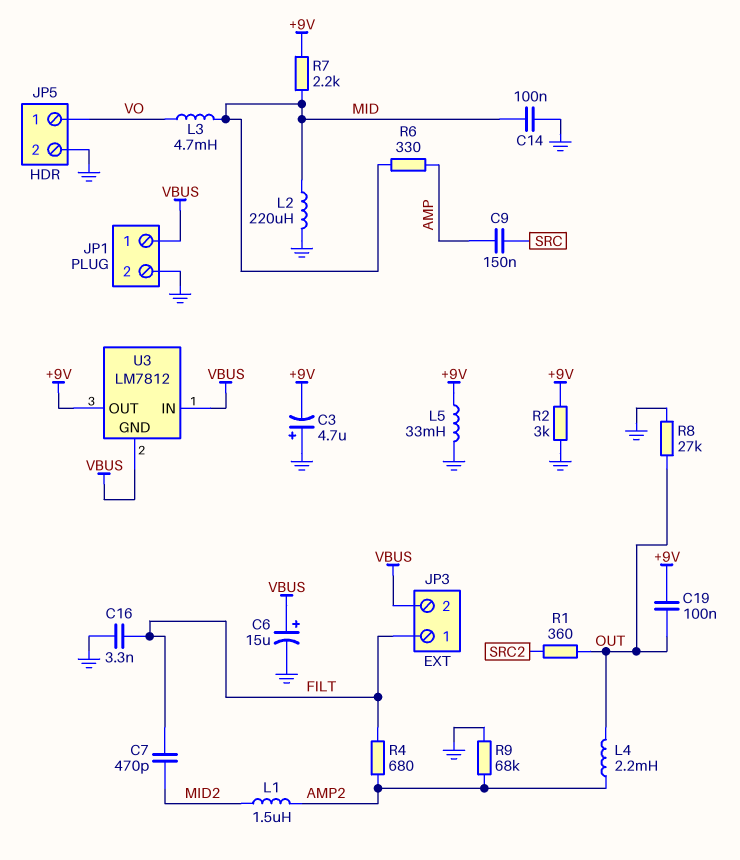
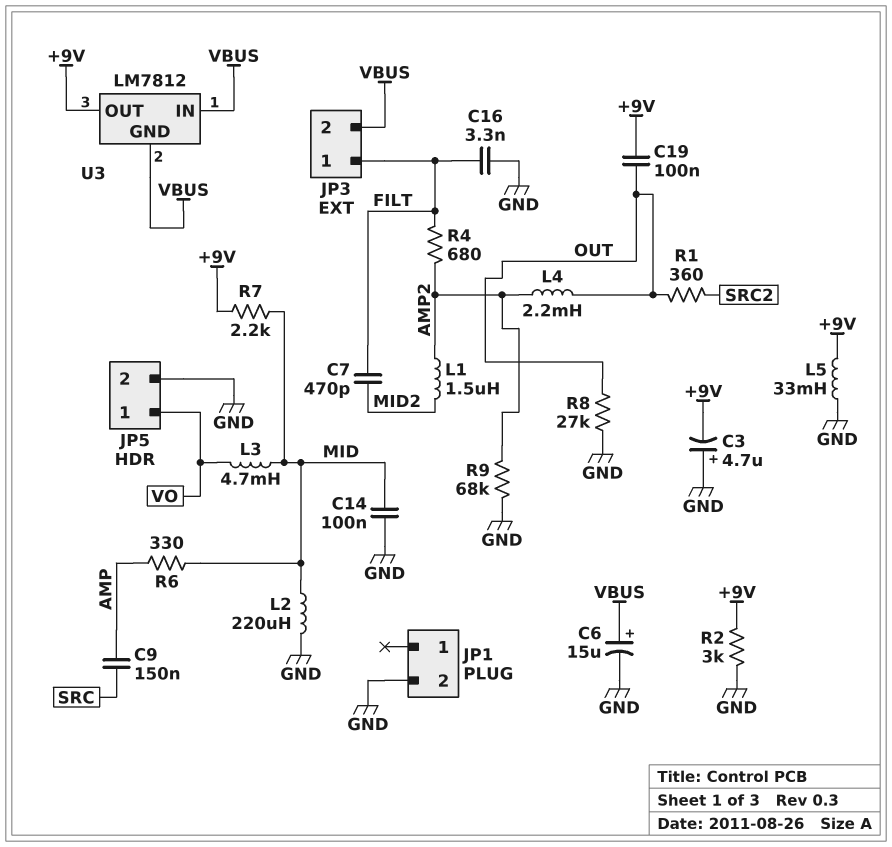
JP1 pin 1: VBUS -> none

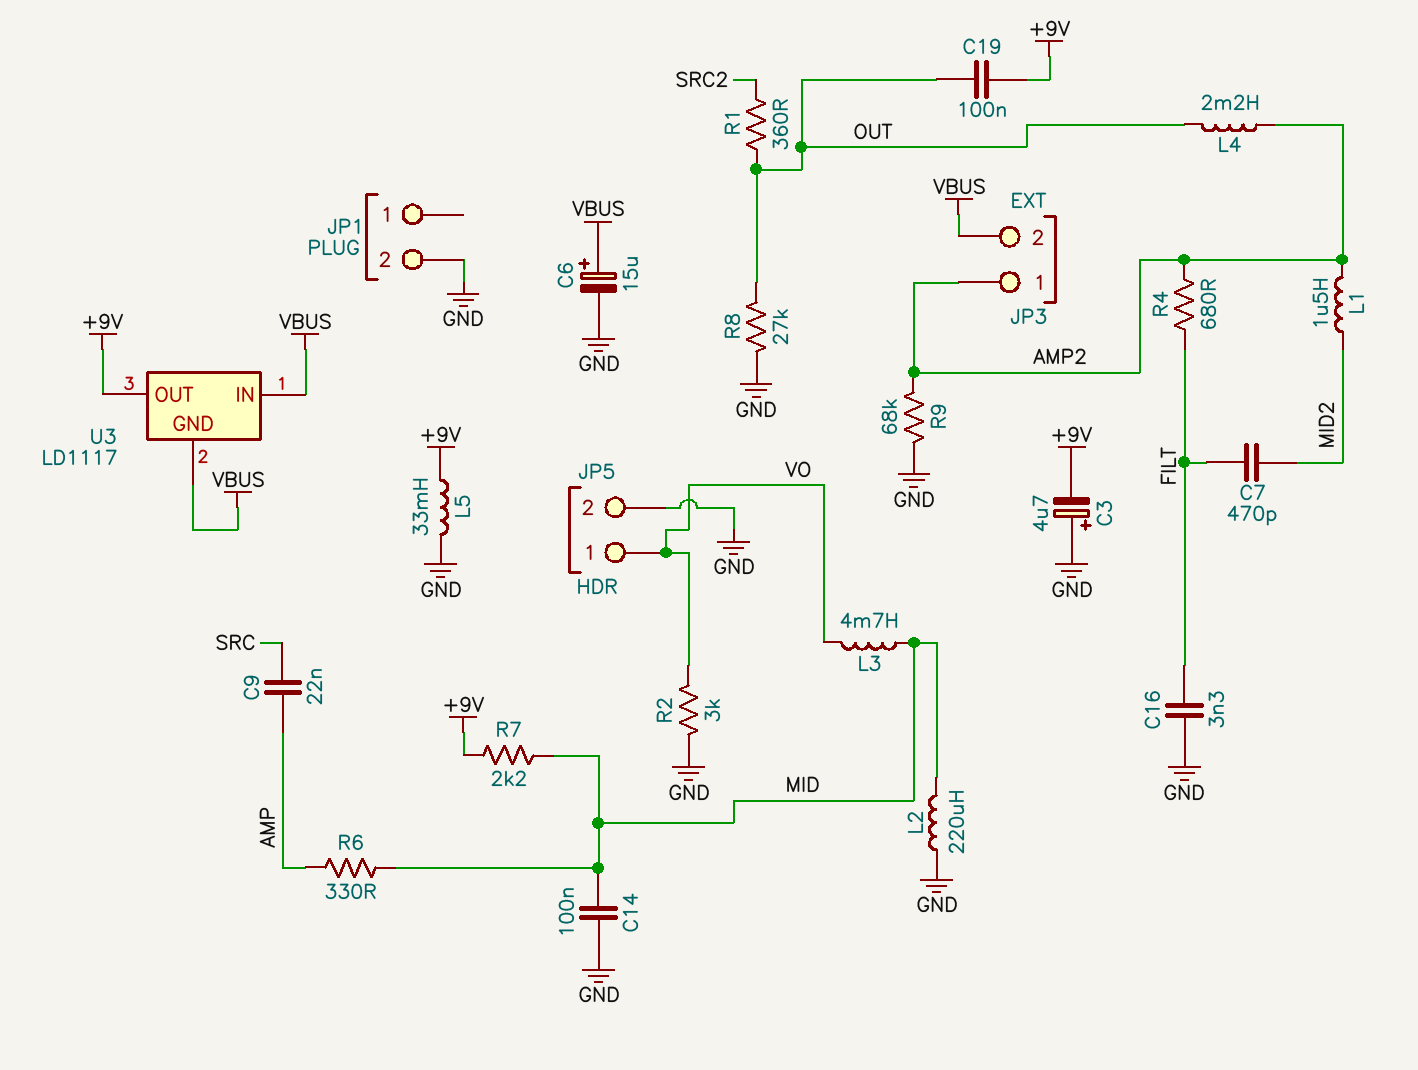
C9: 150nF (AMP, SRC) -> 22nF (AMP, SRC)
JP3 pin 1: FILT -> AMP2
R2: 3k (+9V, GND) -> 3k (GND, VO)
U3: LM7812 -> LD1117

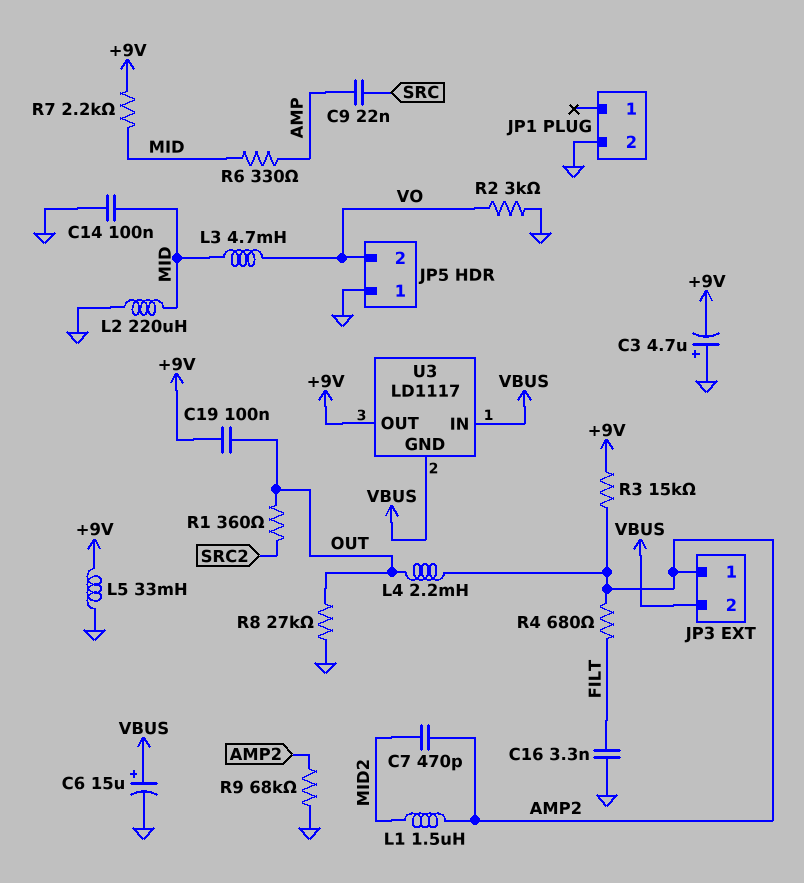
C7: 470pF (FILT, MID2) -> 470pF (AMP2, MID2)
JP5 pin 1: VO -> GND
JP5 pin 2: GND -> VO
R3: none -> 15k (+9V, AMP2)

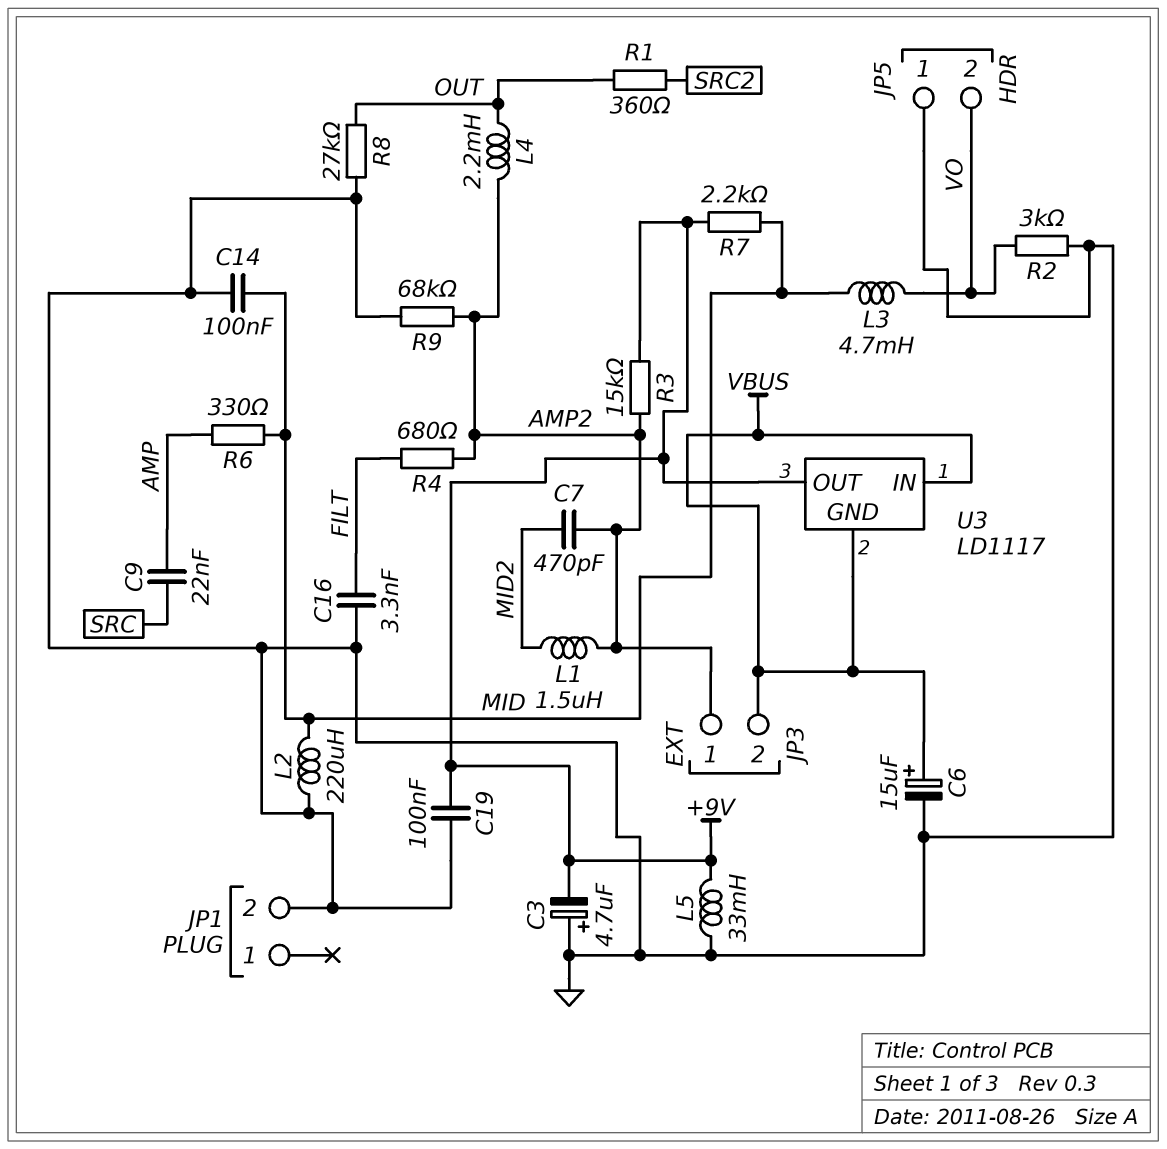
C19: 100nF (+9V, OUT) -> 100nF (+9V, GND)

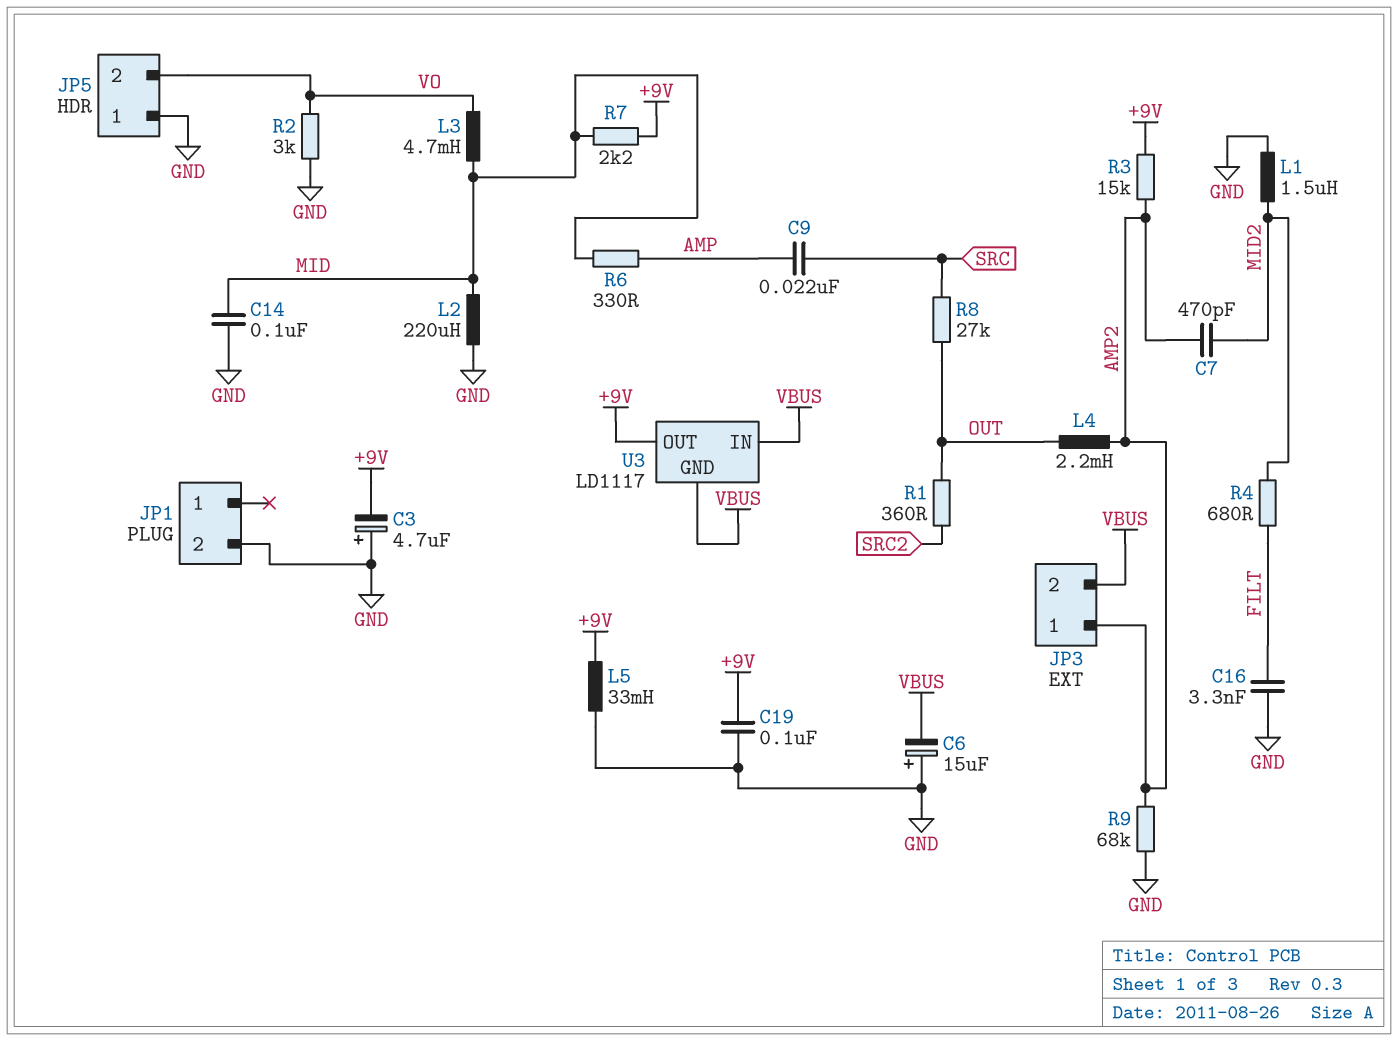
C6: 15uF (plus VBUS, minus GND) -> 15uF (plus GND, minus VBUS)
L1: 1.5uH (AMP2, MID2) -> 1.5uH (GND, MID2)
R4: 680 (AMP2, FILT) -> 680 (FILT, MID2)
R8: 27k (GND, OUT) -> 27k (OUT, SRC)

